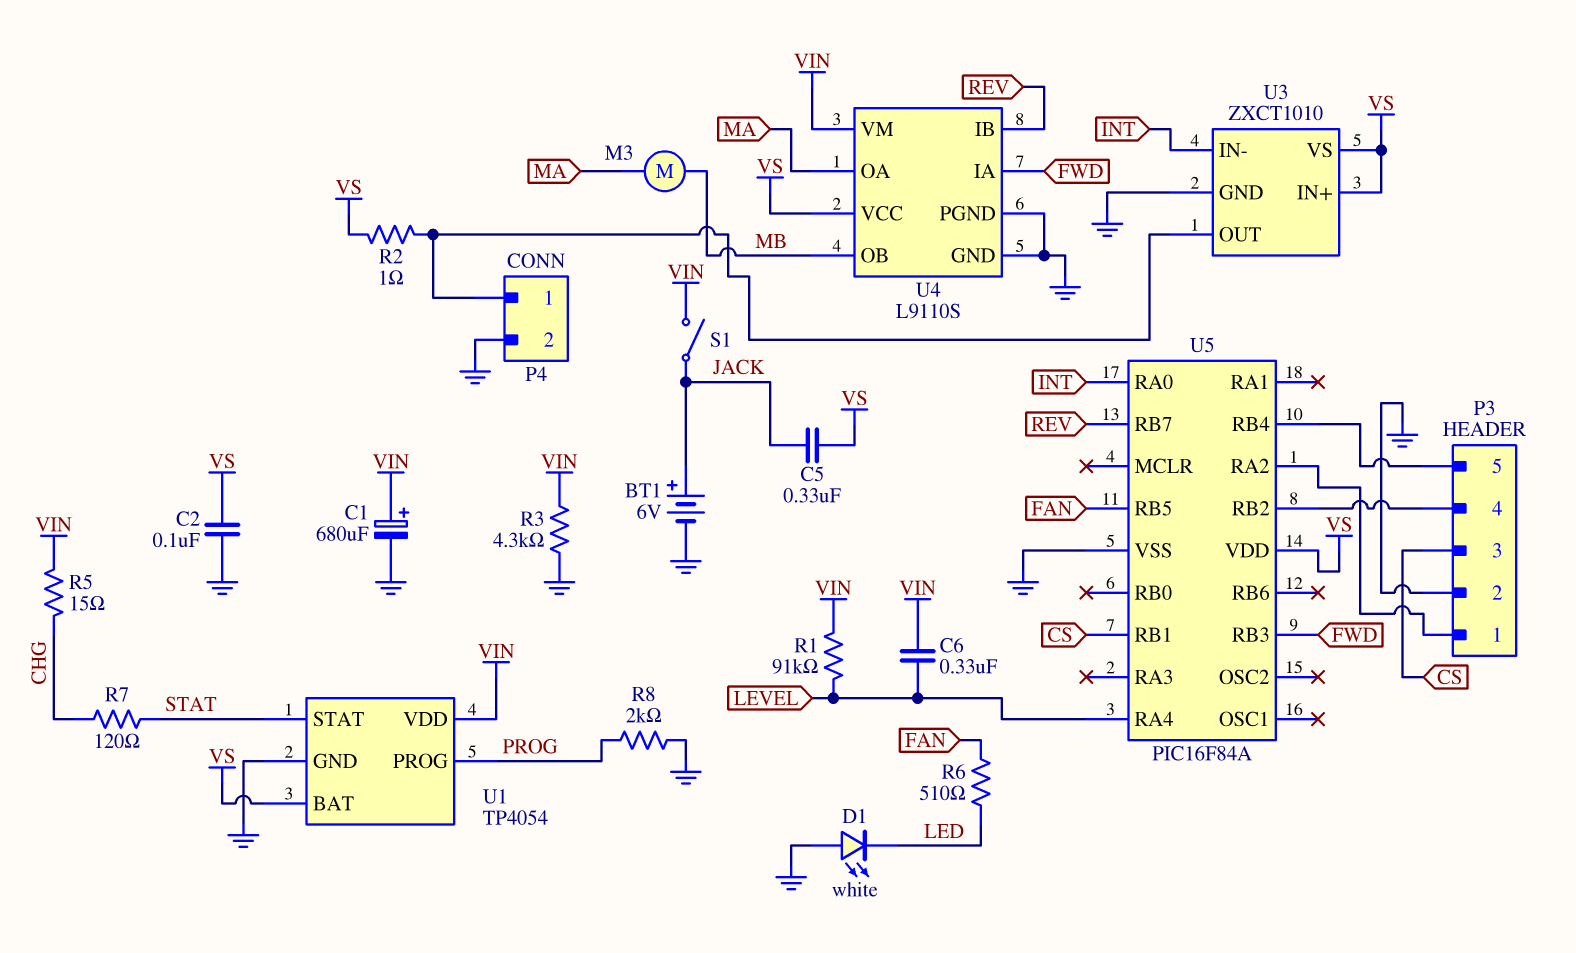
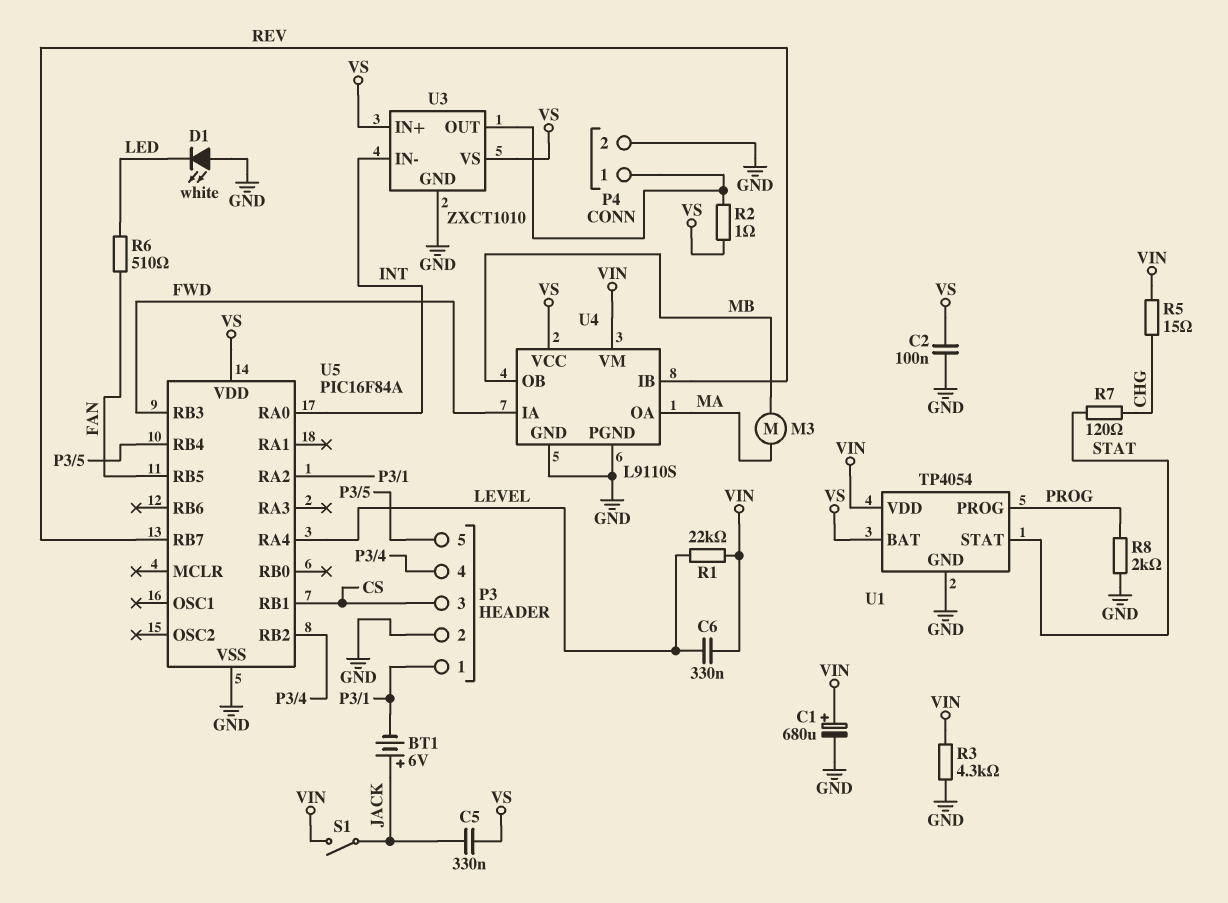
BT1: 6V (plus JACK, minus GND) -> 6V (plus JACK, minus P3/1)
R1: 91k (LEVEL, VIN) -> 22k (LEVEL, VIN)

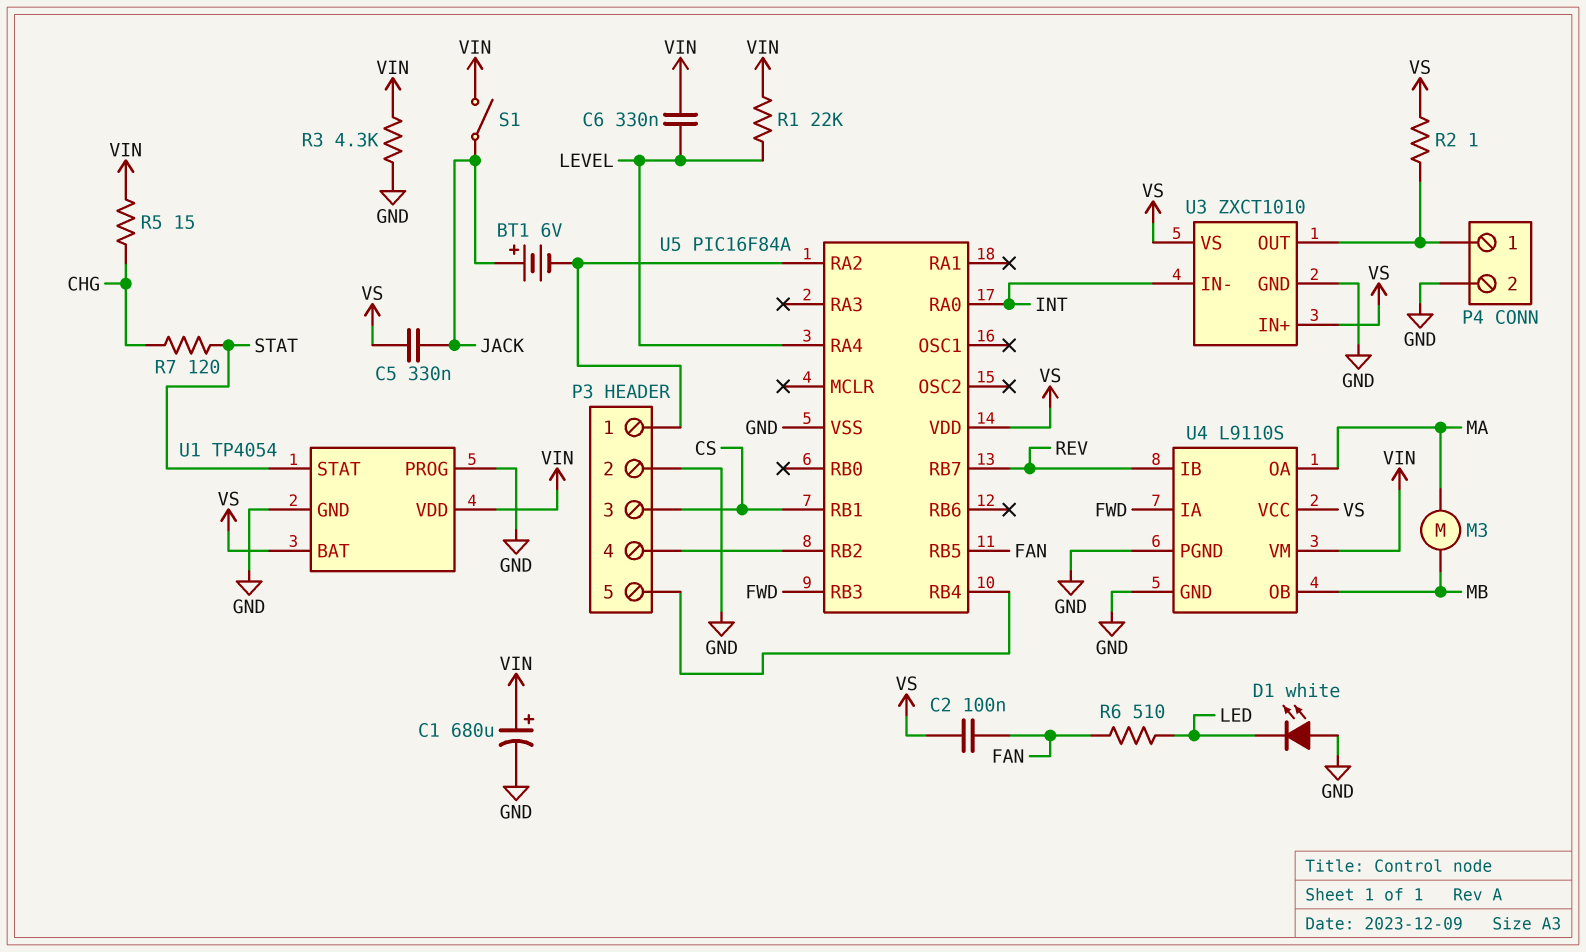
C2: 100nF (GND, VS) -> 100nF (FAN, VS)
R8: 2k (GND, PROG) -> none
U1 pin PROG: PROG -> GND

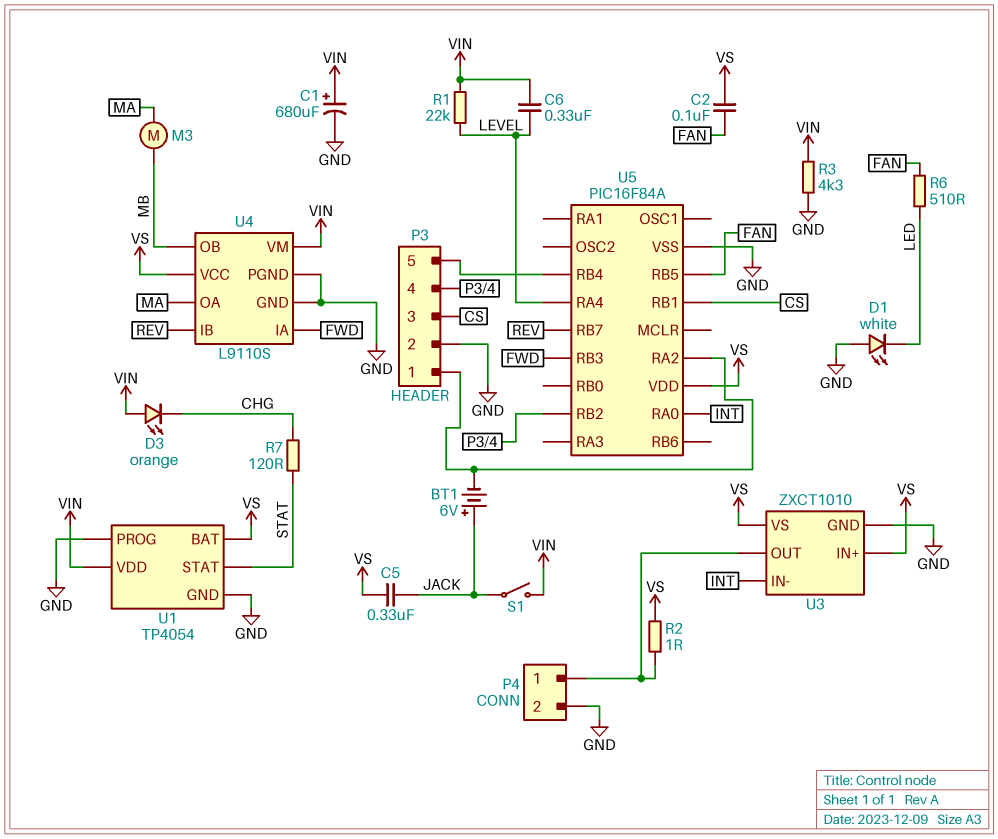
D3: none -> LED orange (A VIN, K CHG)
R5: 15 (CHG, VIN) -> none

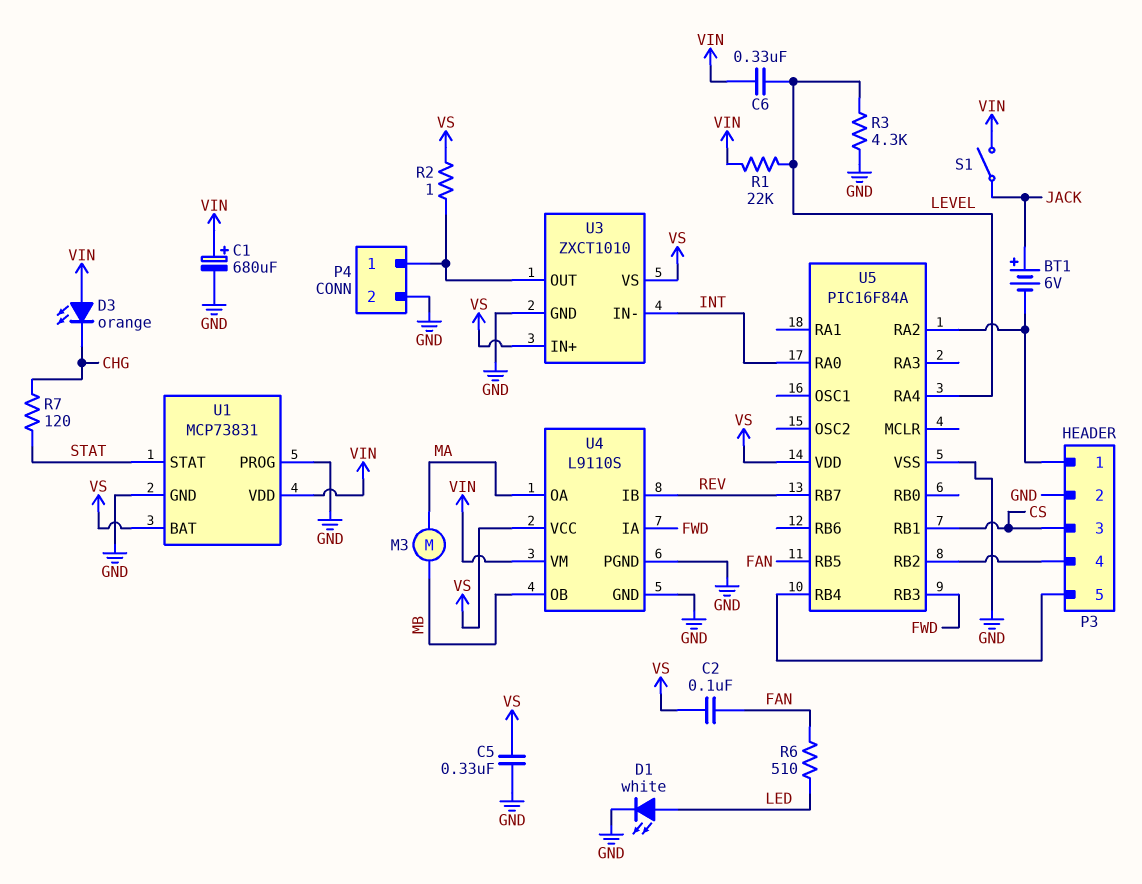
C5: 330nF (JACK, VS) -> 330nF (GND, VS)
D1: LED white (A GND, K LED) -> LED white (A LED, K GND)
R3: 4.3k (GND, VIN) -> 4.3k (GND, LEVEL)
U1: TP4054 -> MCP73831

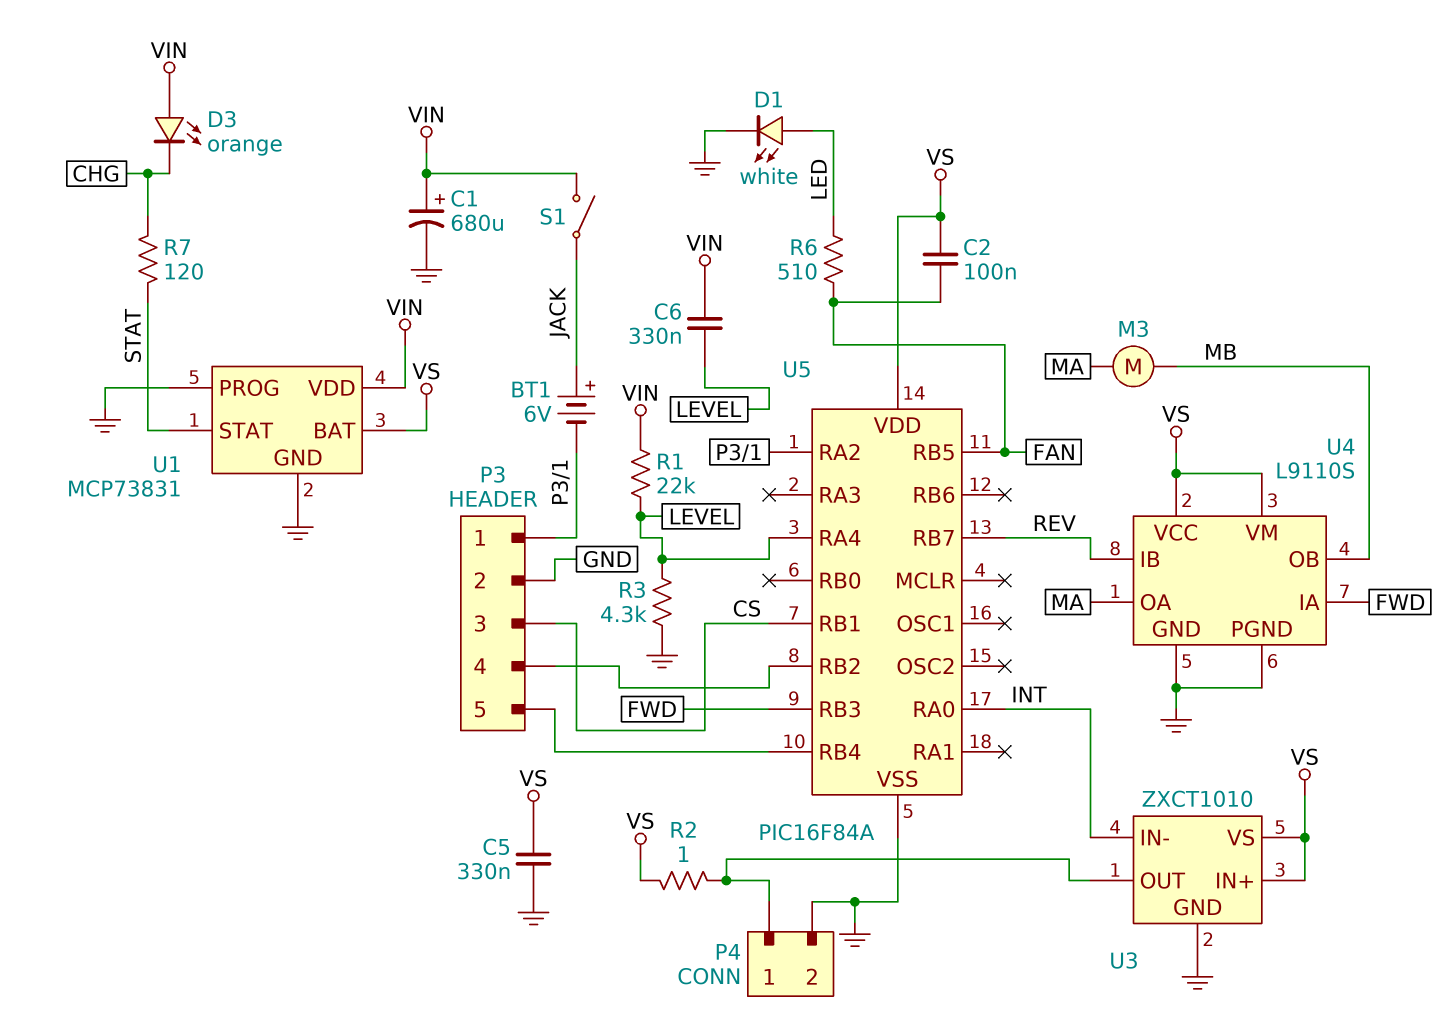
U4 pin VM: VIN -> VS

